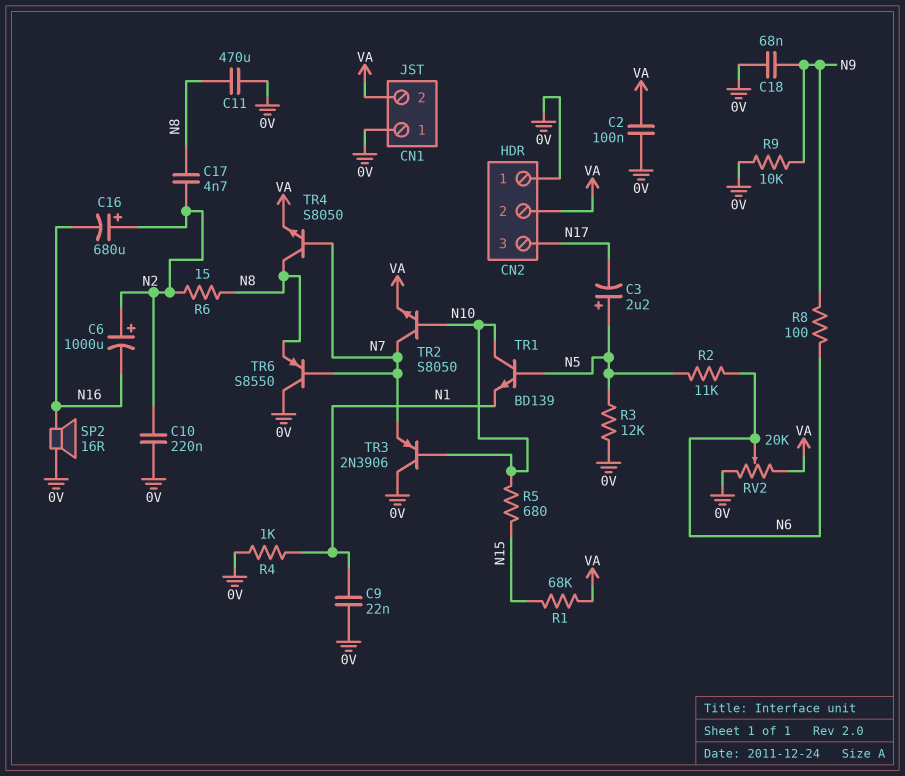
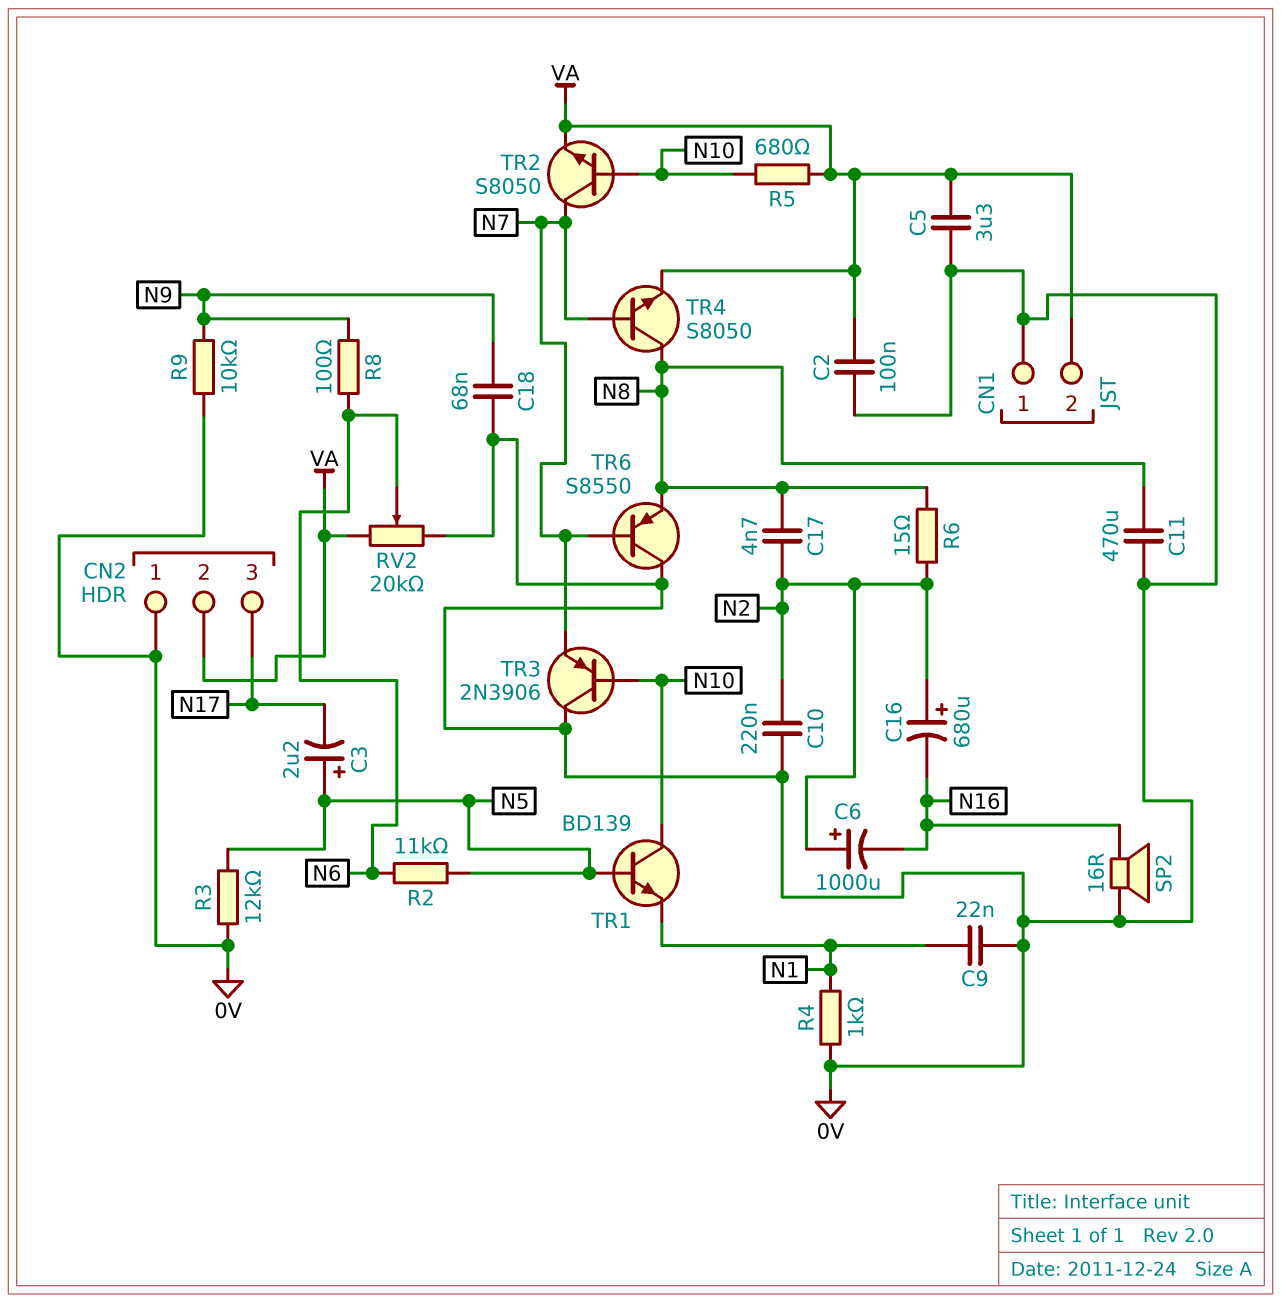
C5: none -> 3.3uF (0V, VA)
R1: 68k (N15, VA) -> none
R5: 680 (N10, N15) -> 680 (N10, VA)

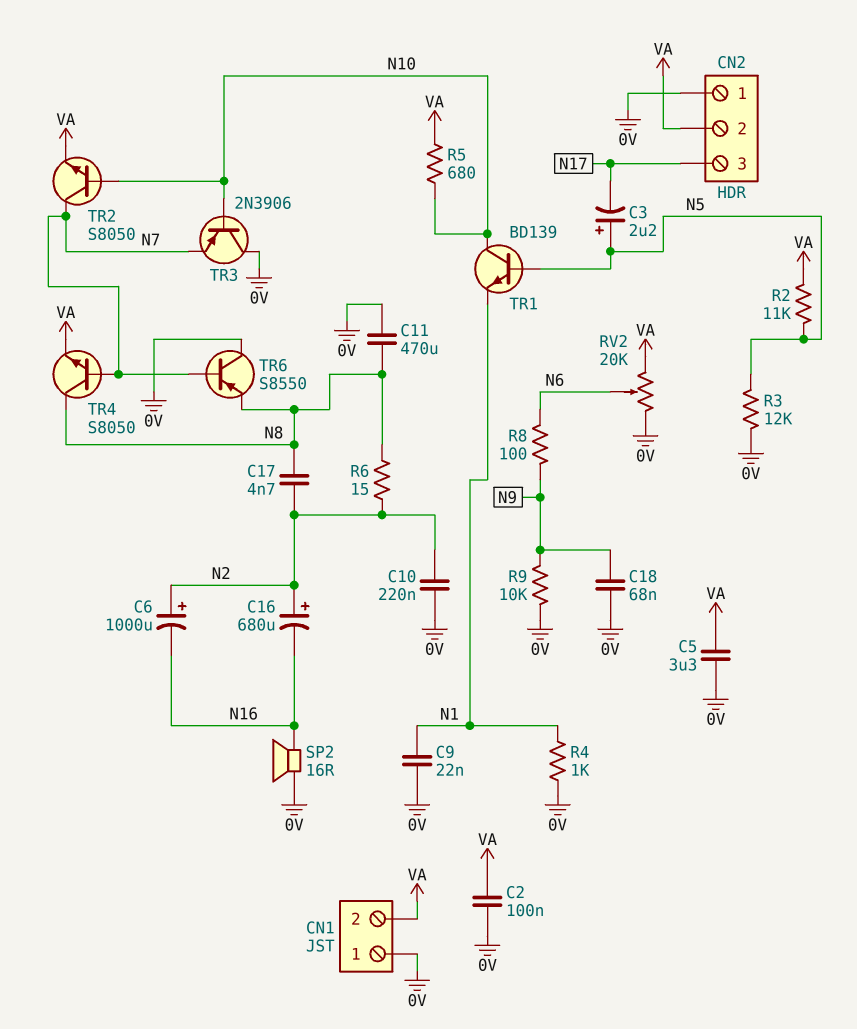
R2: 11k (N5, N6) -> 11k (N5, VA)

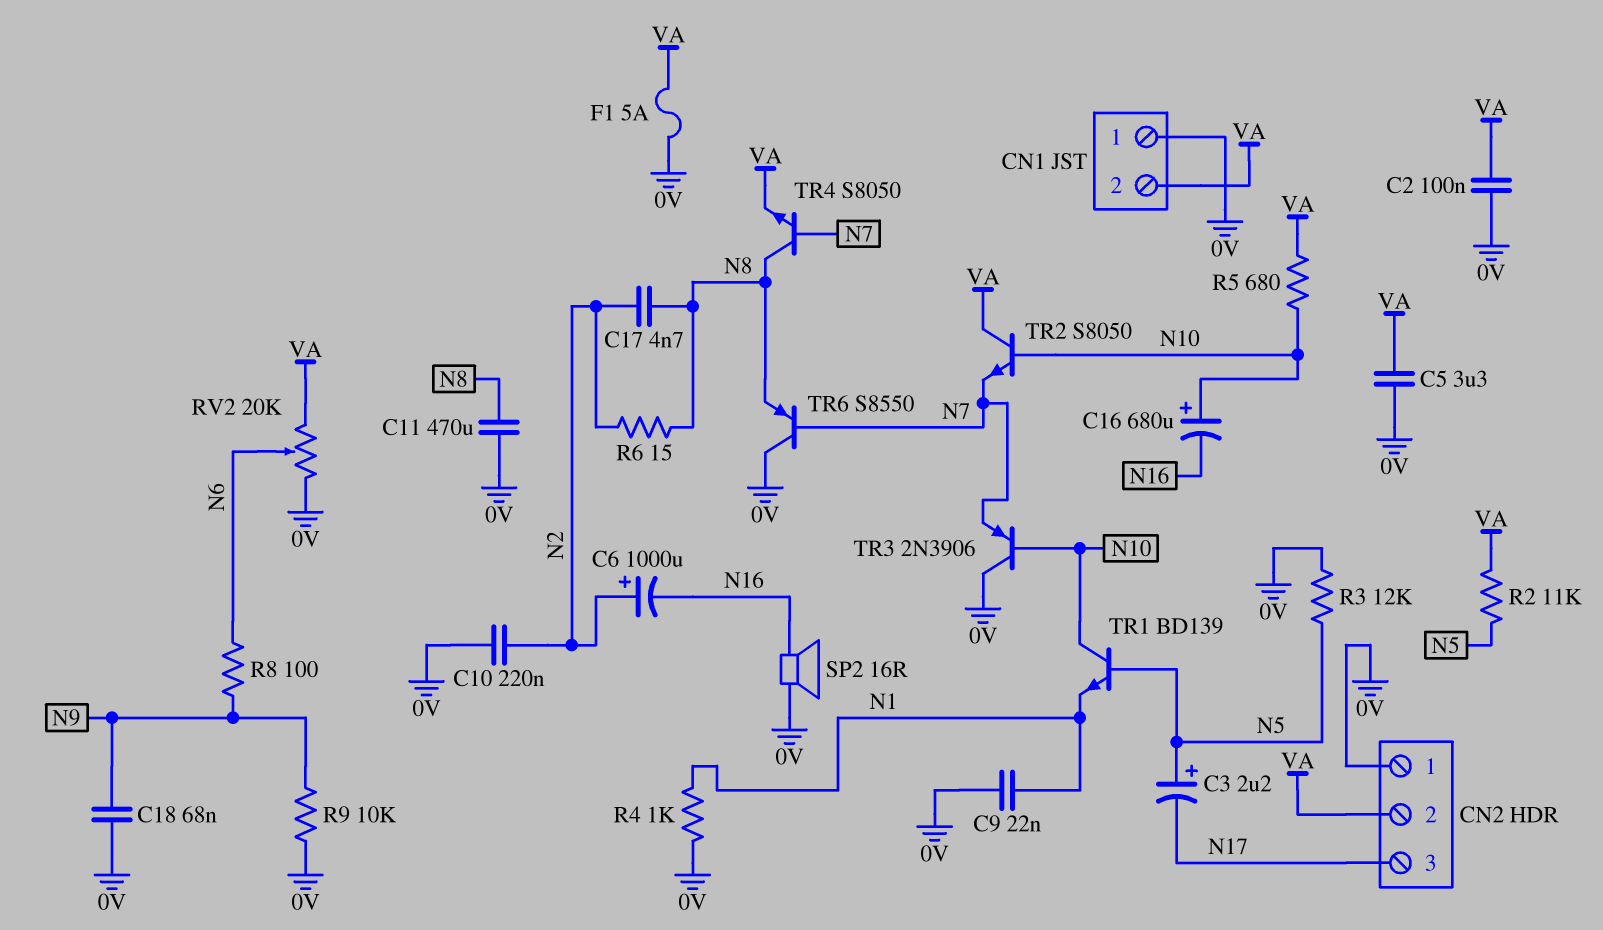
C16: 680uF (plus N2, minus N16) -> 680uF (plus N10, minus N16)
F1: none -> 5A (0V, VA)
TR2: NPN S8050 (B N10, C N7, E VA) -> NPN S8050 (B N10, C VA, E N7)

